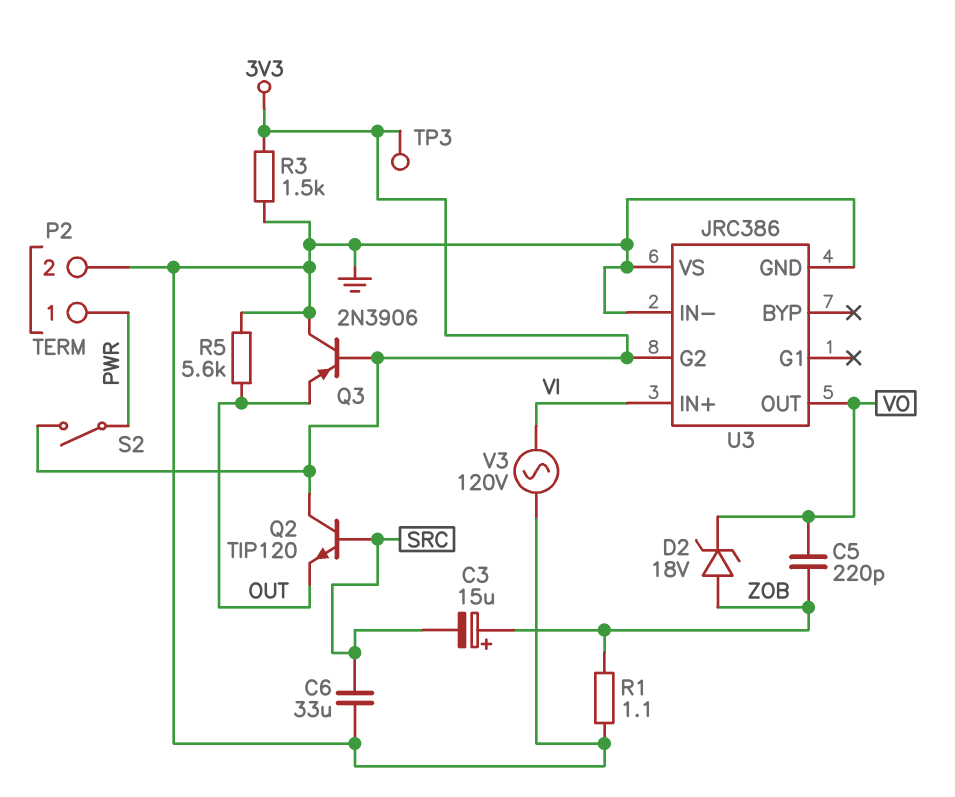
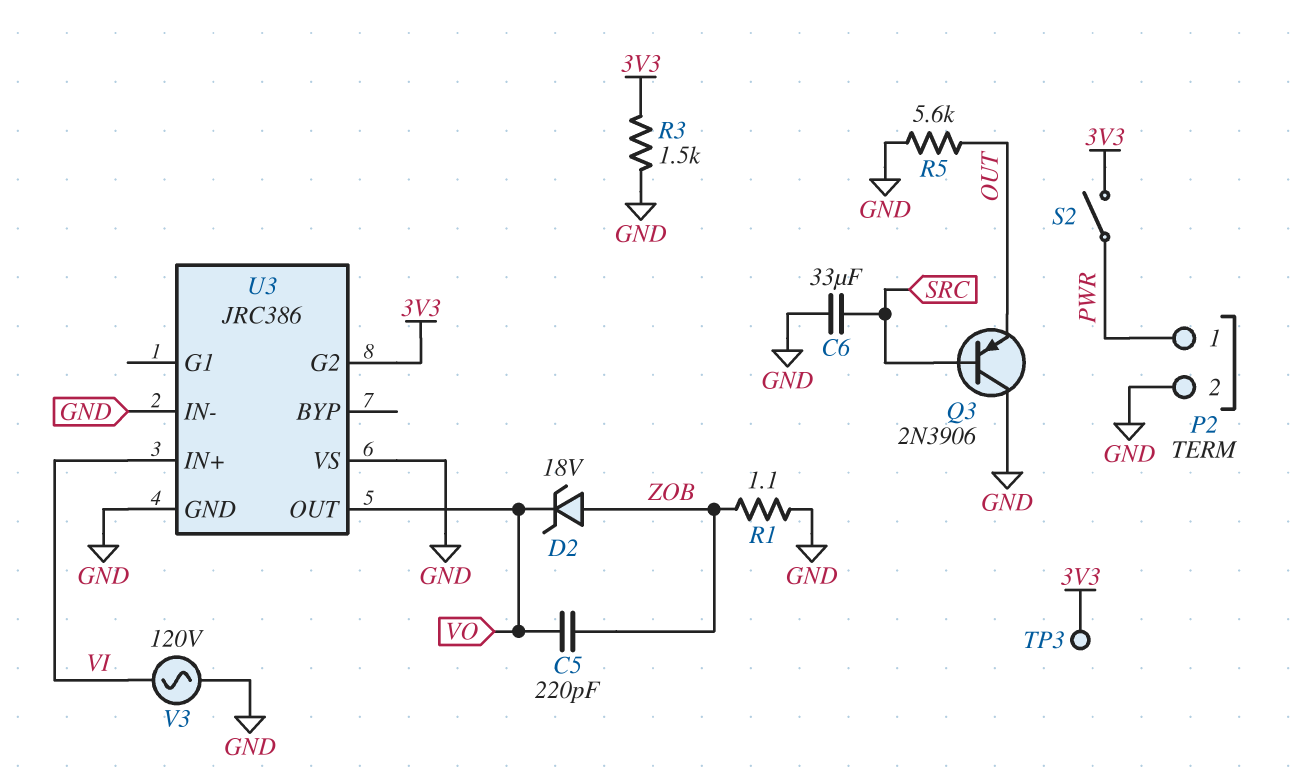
C3: 15uF (plus ZOB, minus SRC) -> none
Q2: NPN TIP120 (B SRC, C 3V3, E OUT) -> none
Q3: PNP 2N3906 (B 3V3, C GND, E OUT) -> PNP 2N3906 (B SRC, C GND, E OUT)

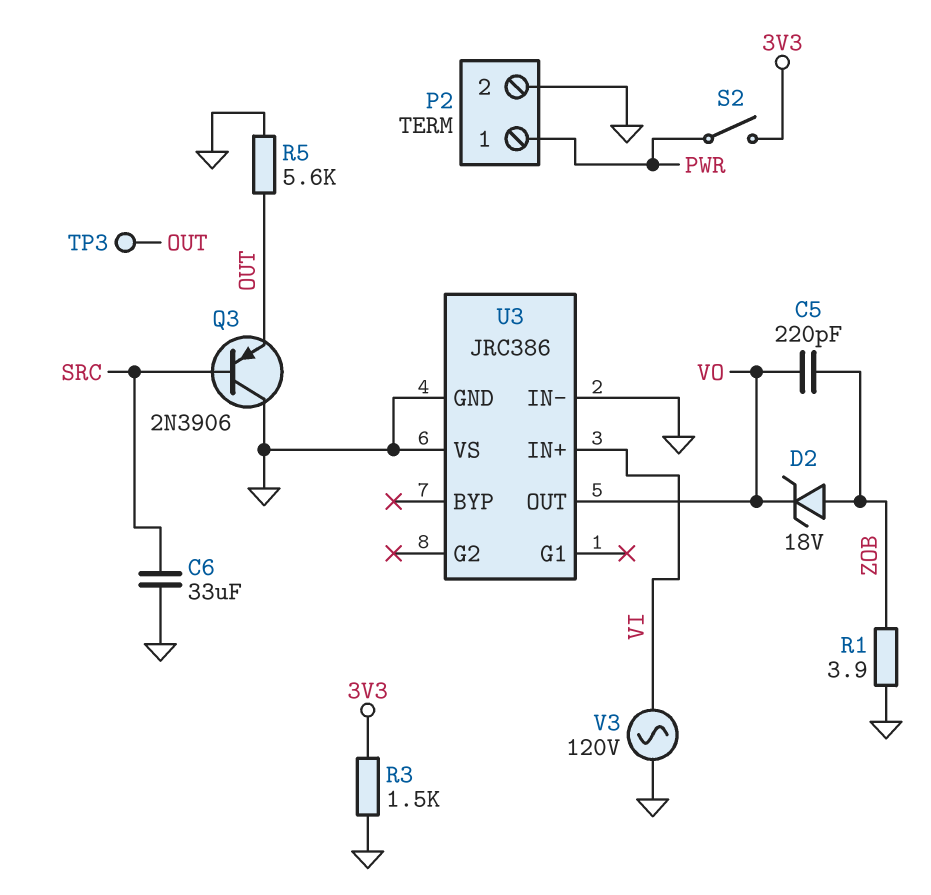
R1: 1.1 (GND, ZOB) -> 3.9 (GND, ZOB)
TP3: test point (3V3) -> test point (OUT)
U3 pin G2: 3V3 -> none

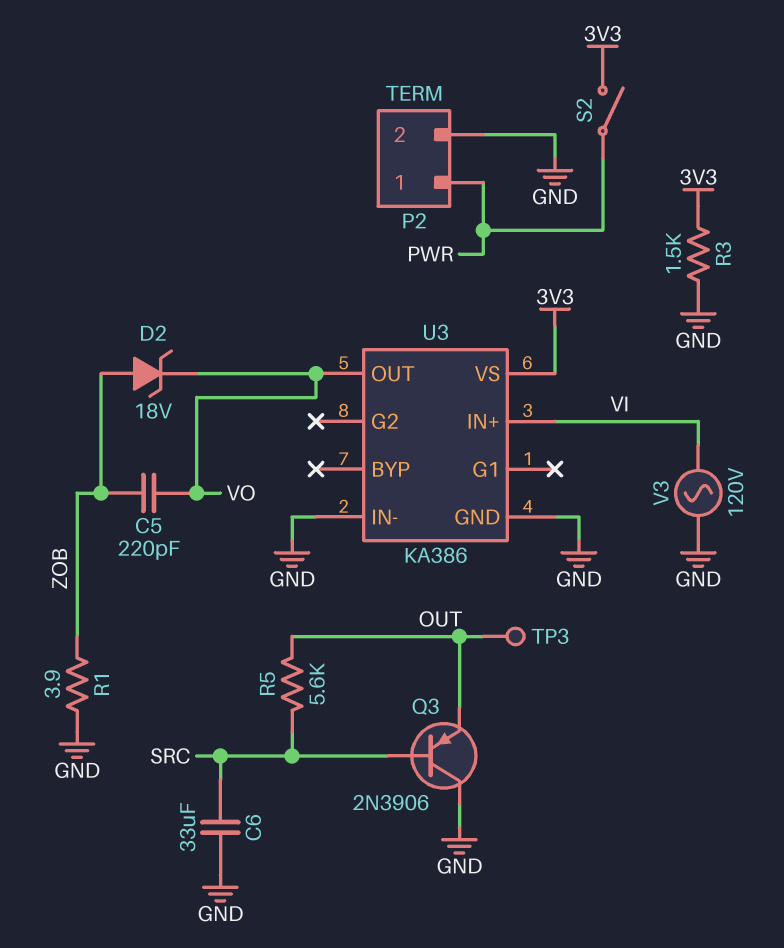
R5: 5.6k (GND, OUT) -> 5.6k (OUT, SRC)
U3: JRC386 -> KA386
U3 pin VS: GND -> 3V3

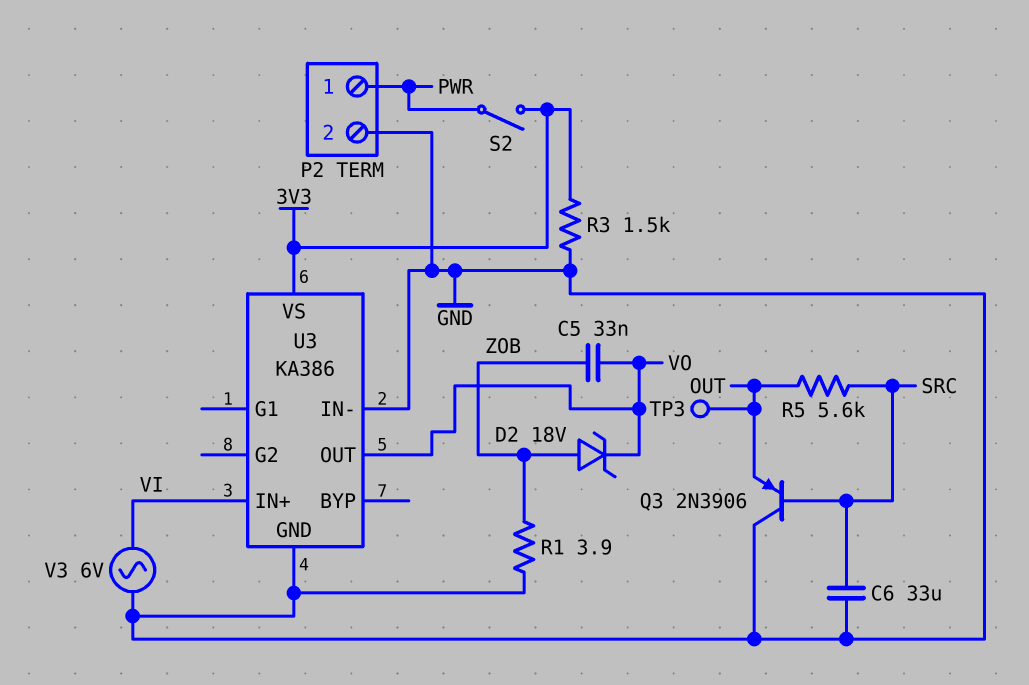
C5: 220pF (VO, ZOB) -> 33nF (VO, ZOB)
V3: AC 120V (GND, VI) -> AC 6V (GND, VI)

